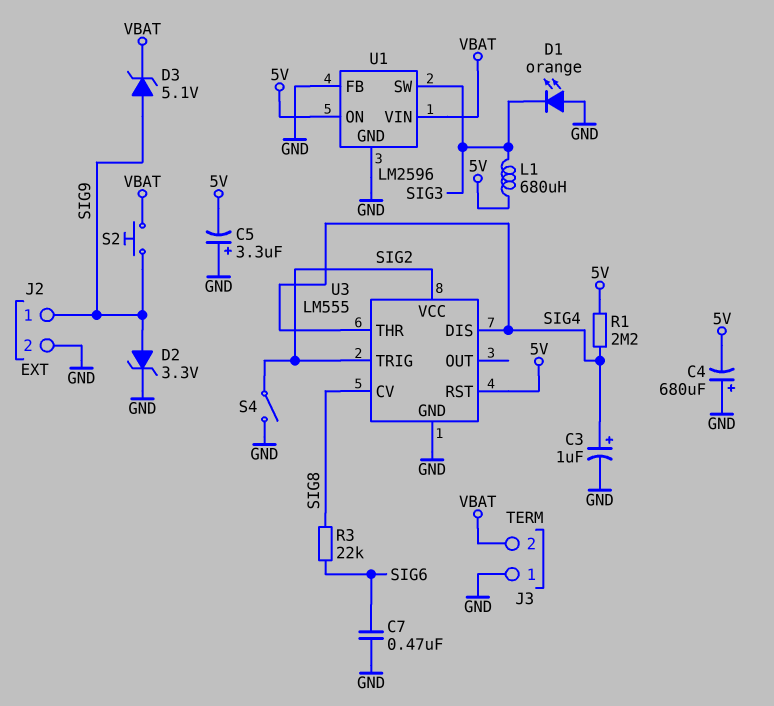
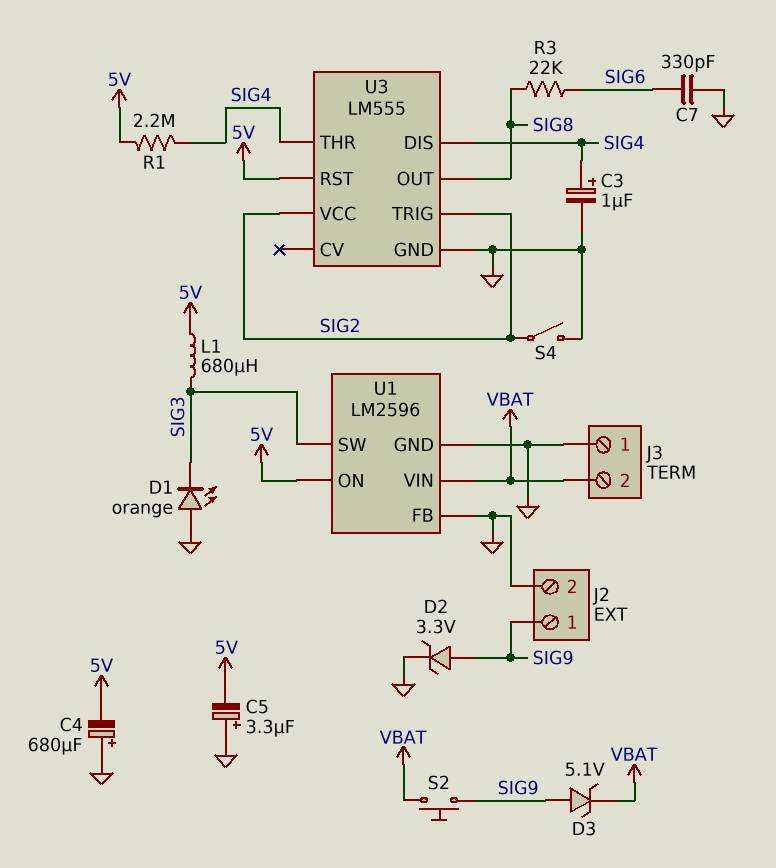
C7: 470nF (GND, SIG6) -> 330pF (GND, SIG6)
U3 pin CV: SIG8 -> none
U3 pin OUT: none -> SIG8

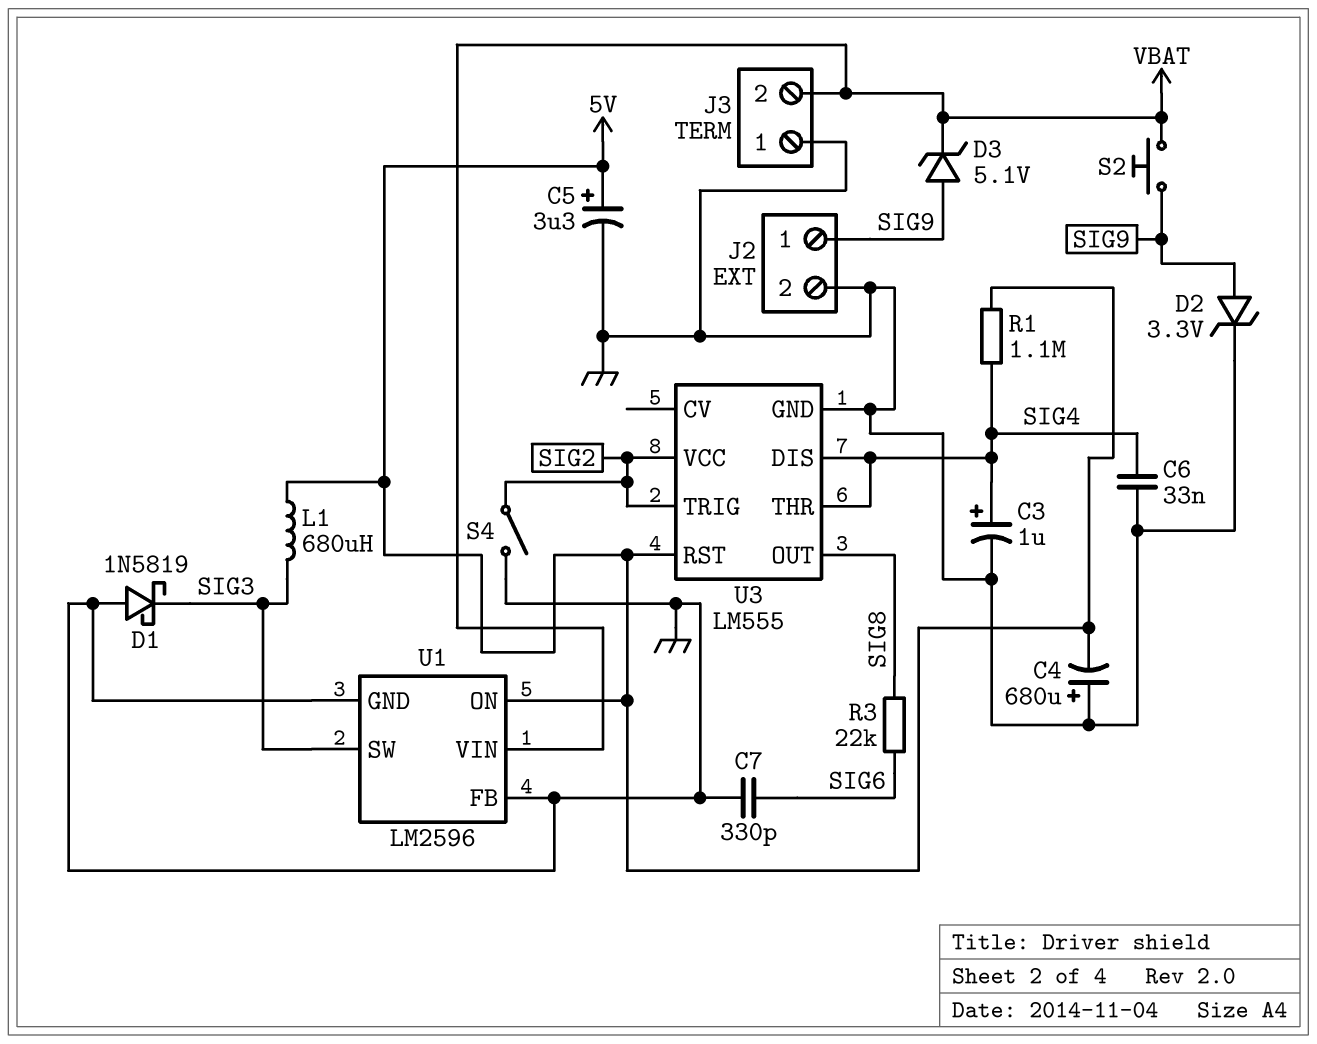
C5: 3.3uF (plus GND, minus 5V) -> 3.3uF (plus 5V, minus GND)
C6: none -> 33nF (GND, SIG4)
D1: LED orange (A GND, K SIG3) -> schottky 1N5819 (A GND, K SIG3)
R1: 2.2M (5V, SIG4) -> 1.1M (5V, SIG4)

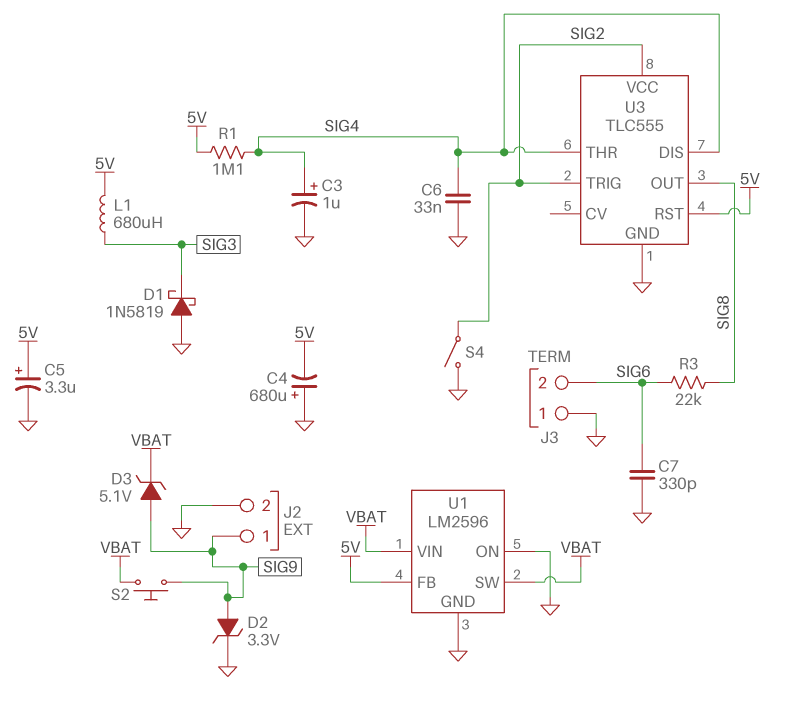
J3 pin 2: VBAT -> SIG6
U1 pin FB: GND -> 5V
U1 pin ON: 5V -> GND
U1 pin SW: SIG3 -> VBAT
U3: LM555 -> TLC555

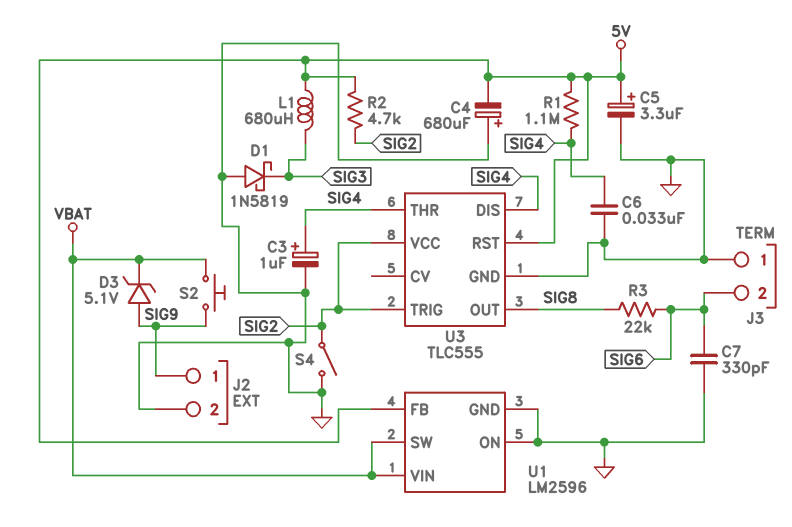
D2: zener 3.3V (A SIG9, K GND) -> none
R2: none -> 4.7k (5V, SIG2)

